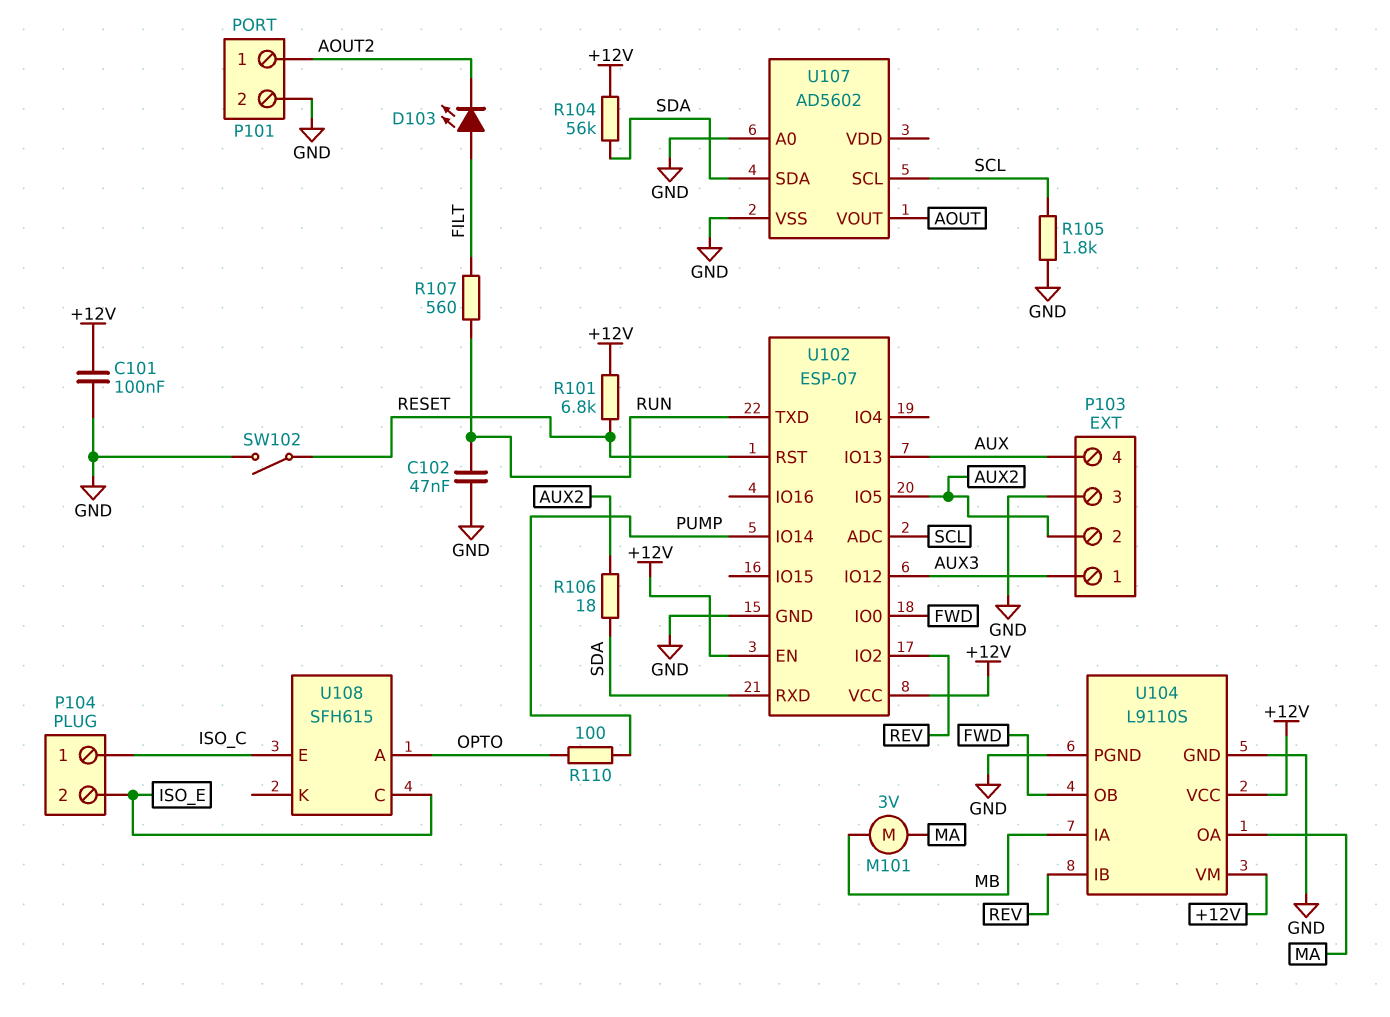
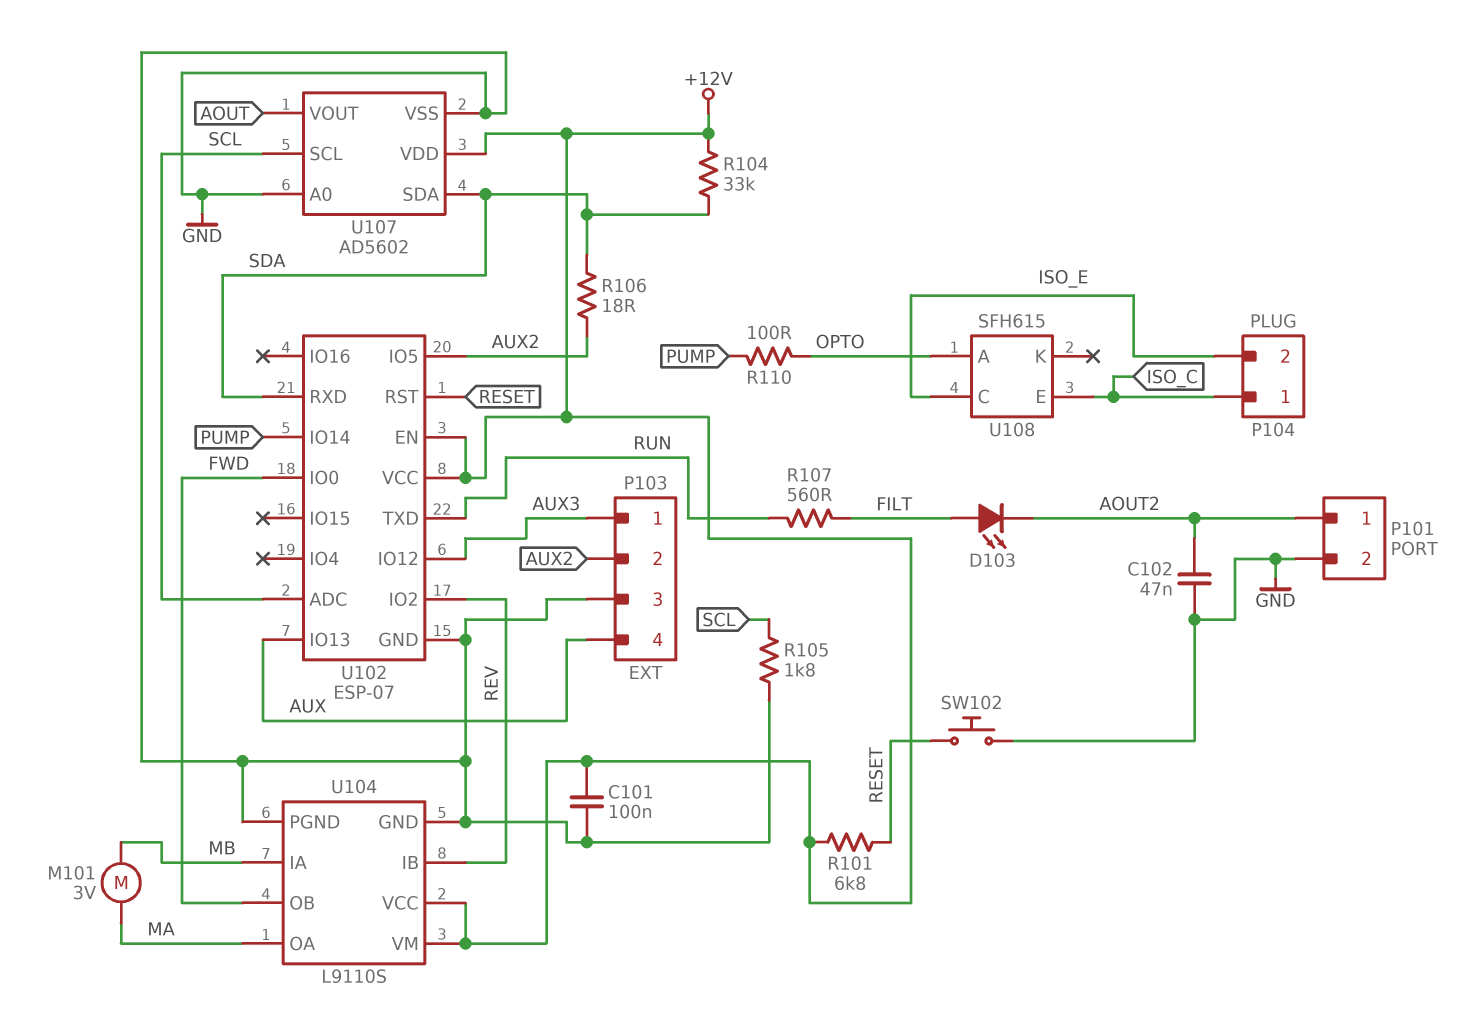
C102: 47nF (GND, RUN) -> 47nF (AOUT2, GND)
R104: 56k (+12V, SDA) -> 33k (+12V, SDA)
SW102: switch (GND, RESET) -> button (GND, RESET)
U107 pin VDD: none -> +12V

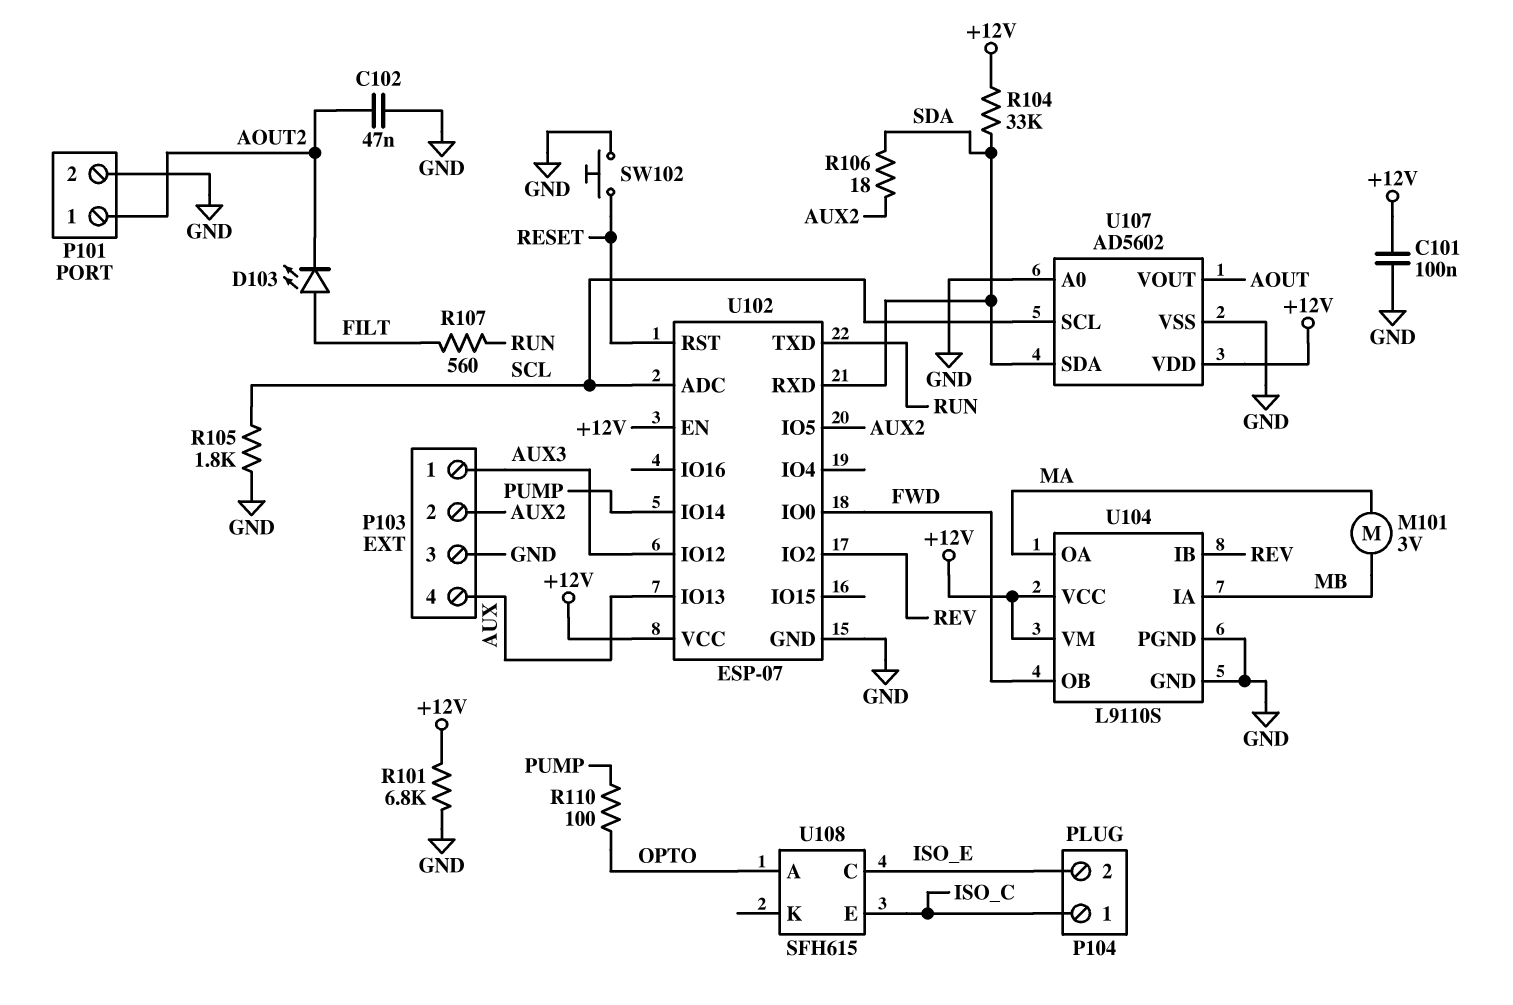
R101: 6.8k (+12V, RESET) -> 6.8k (+12V, GND)

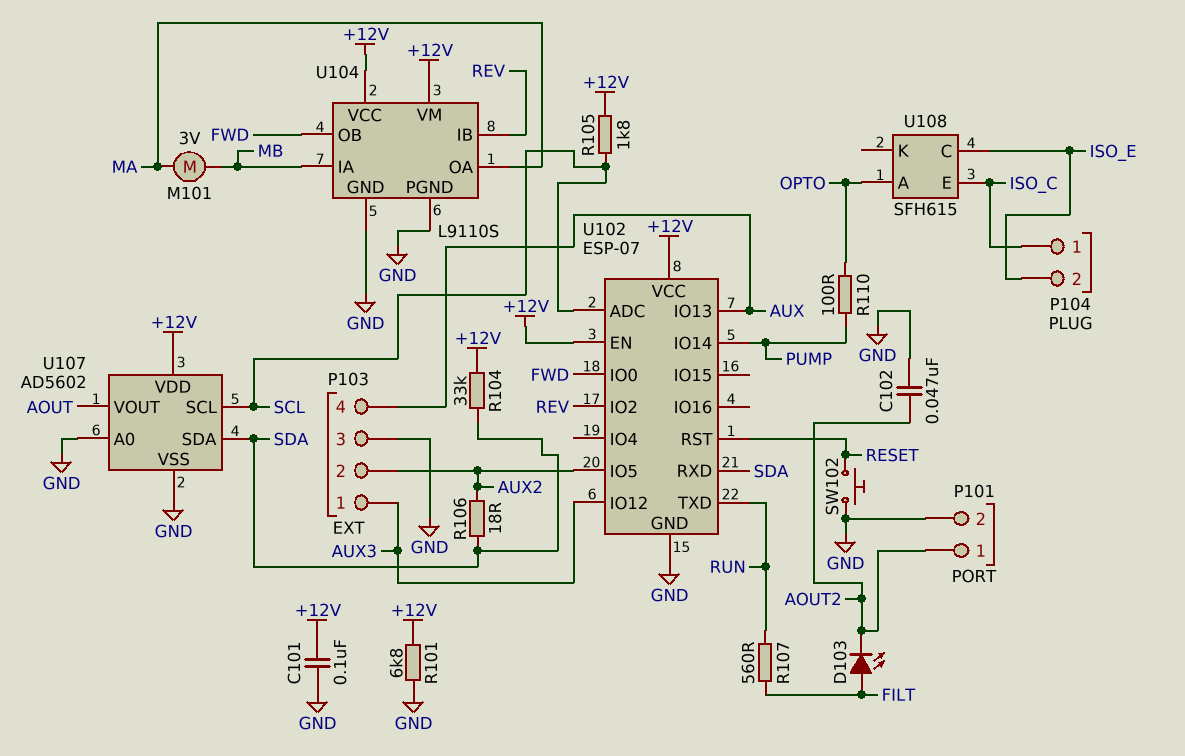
R105: 1.8k (GND, SCL) -> 1.8k (+12V, SCL)

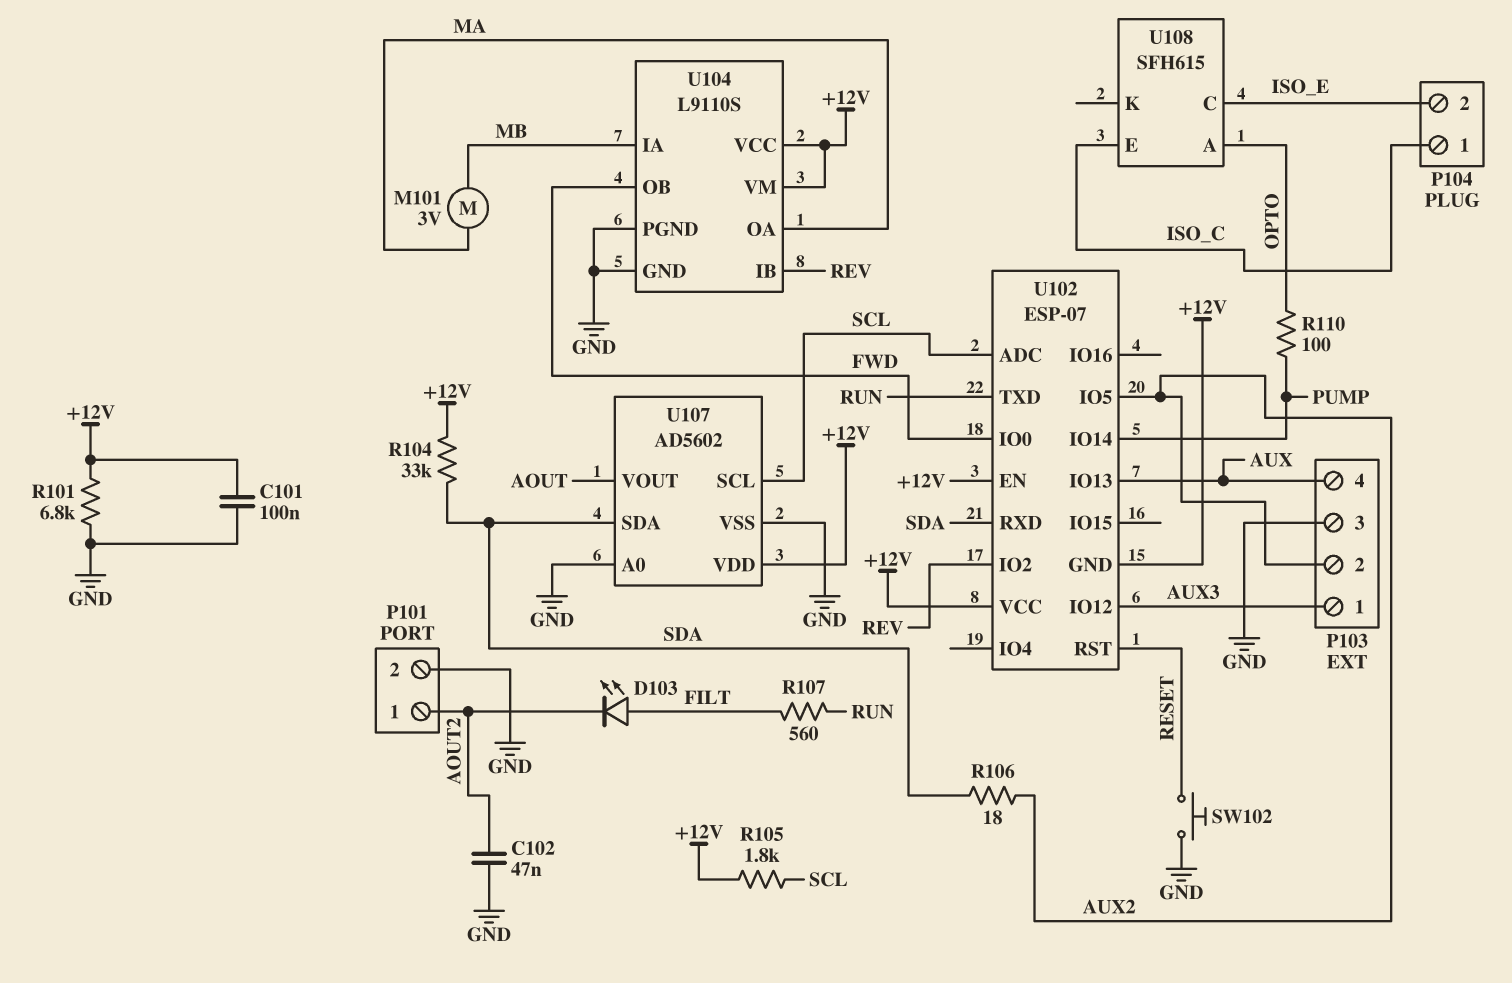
U102 pin GND: GND -> +12V

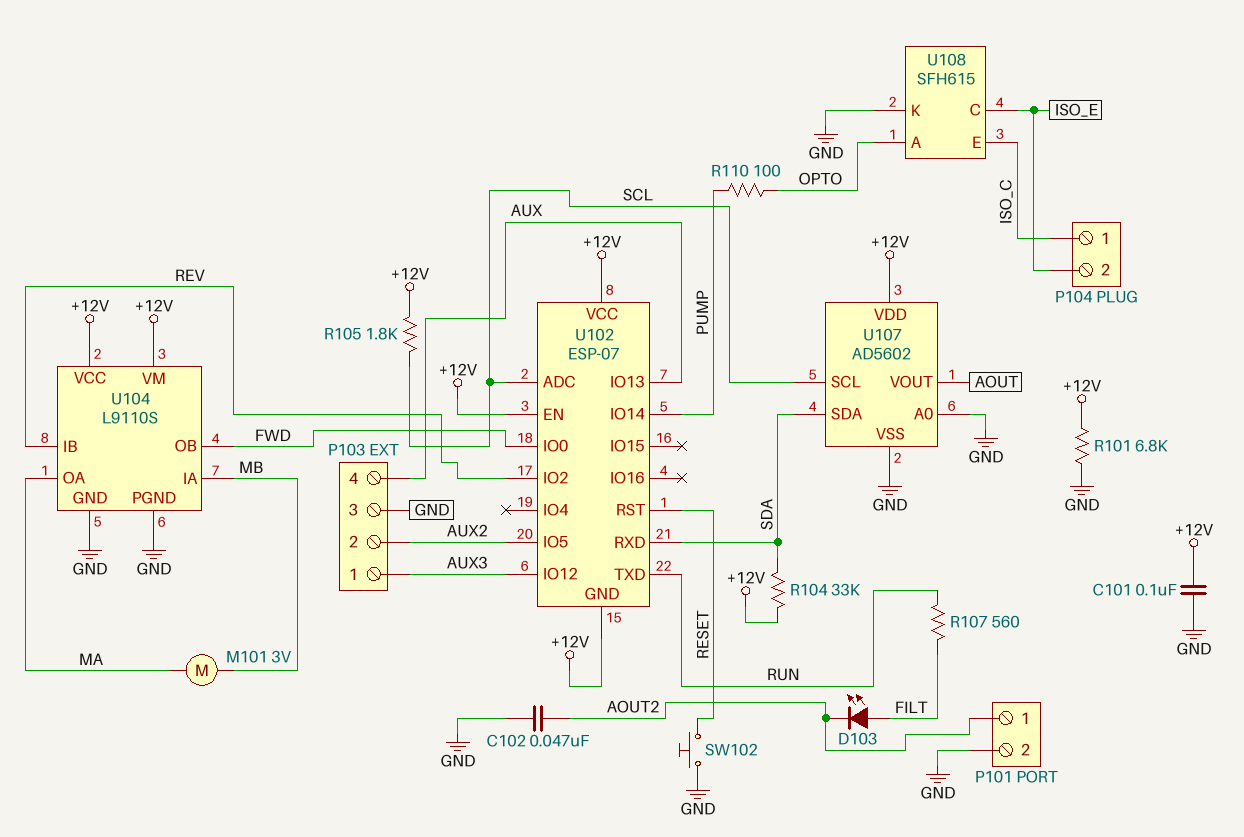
R106: 18 (AUX2, SDA) -> none
U108 pin K: none -> GND

